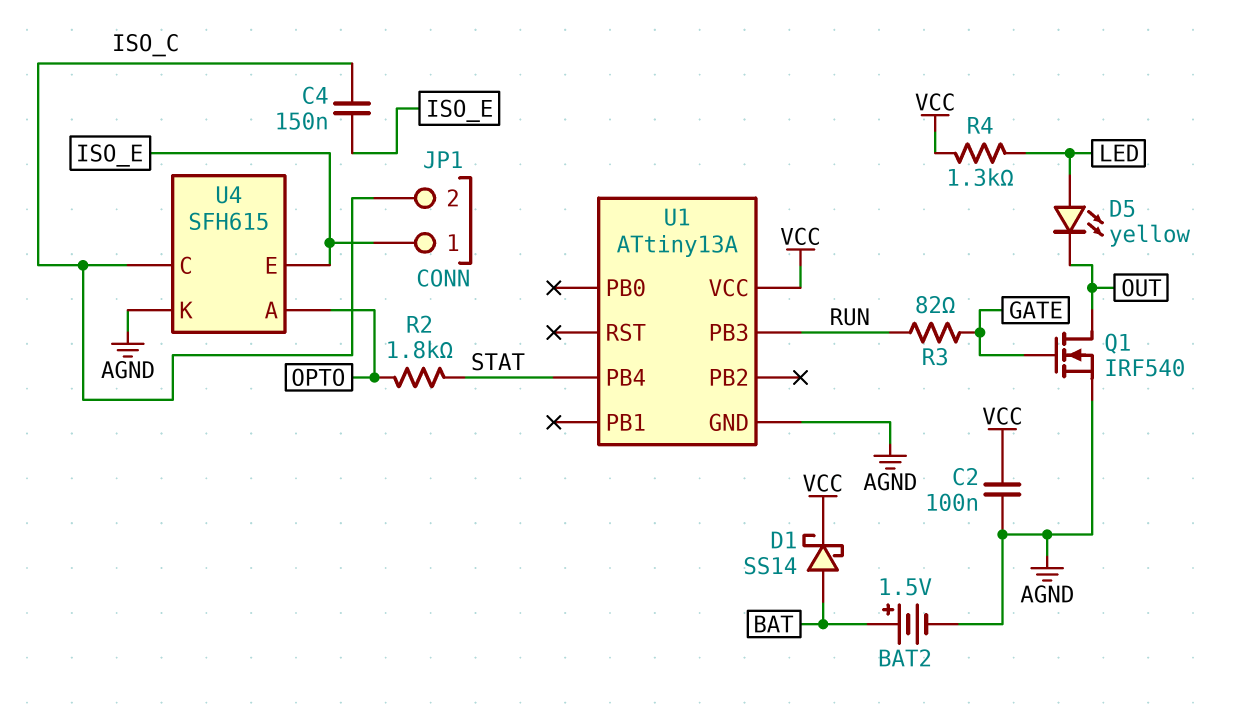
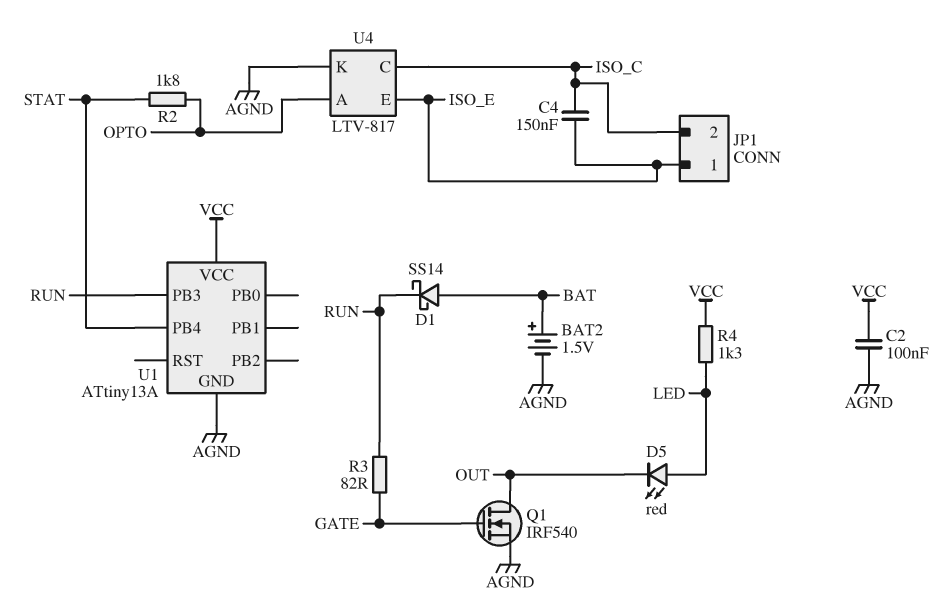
D1: schottky SS14 (A BAT, K VCC) -> schottky SS14 (A BAT, K RUN)
D5: LED yellow (A LED, K OUT) -> LED red (A LED, K OUT)
U4: SFH615 -> LTV-817

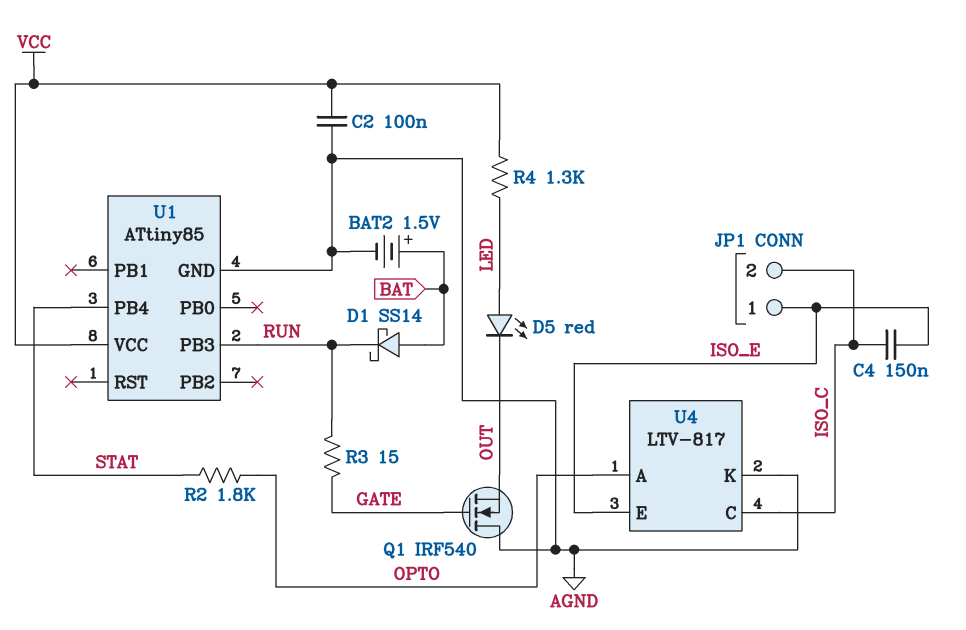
Q1: NMOS IRF540 (G GATE, D OUT, S AGND) -> NMOS IRF540 (G GATE, D AGND, S OUT)
R3: 82 (GATE, RUN) -> 15 (GATE, RUN)
U1: ATtiny13A -> ATtiny85

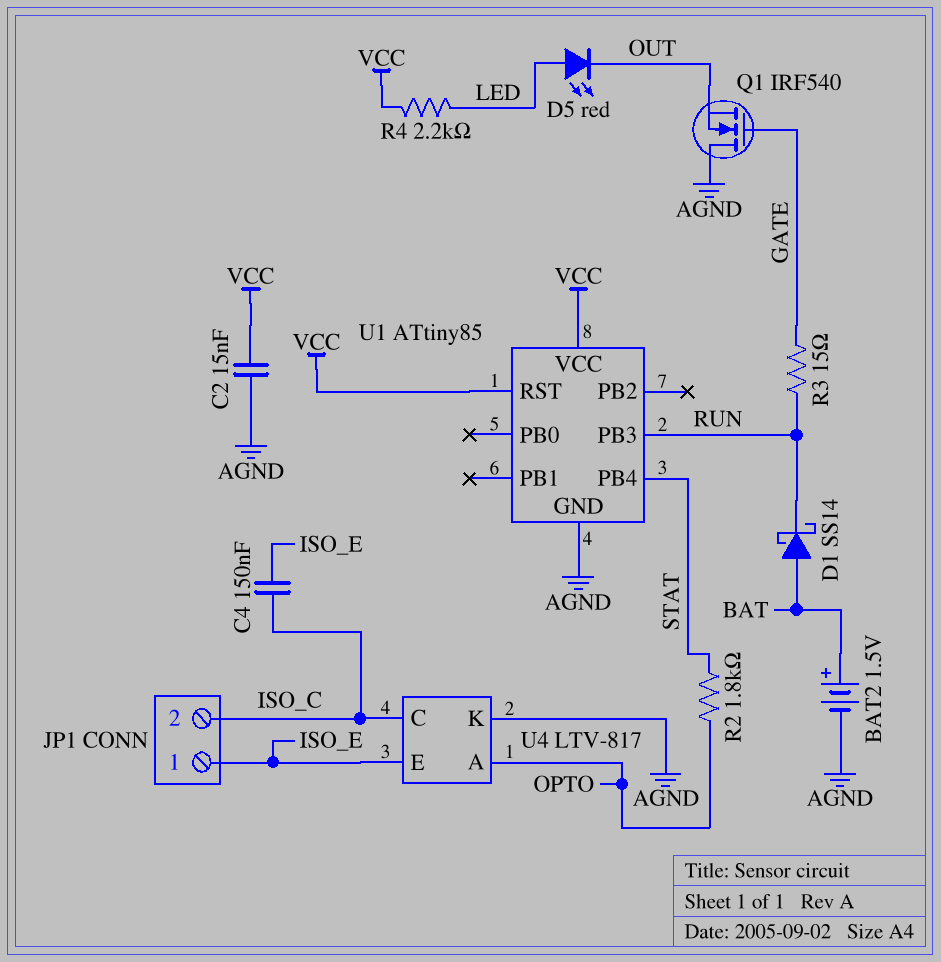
C2: 100nF (AGND, VCC) -> 15nF (AGND, VCC)
R4: 1.3k (LED, VCC) -> 2.2k (LED, VCC)
U1 pin RST: none -> VCC

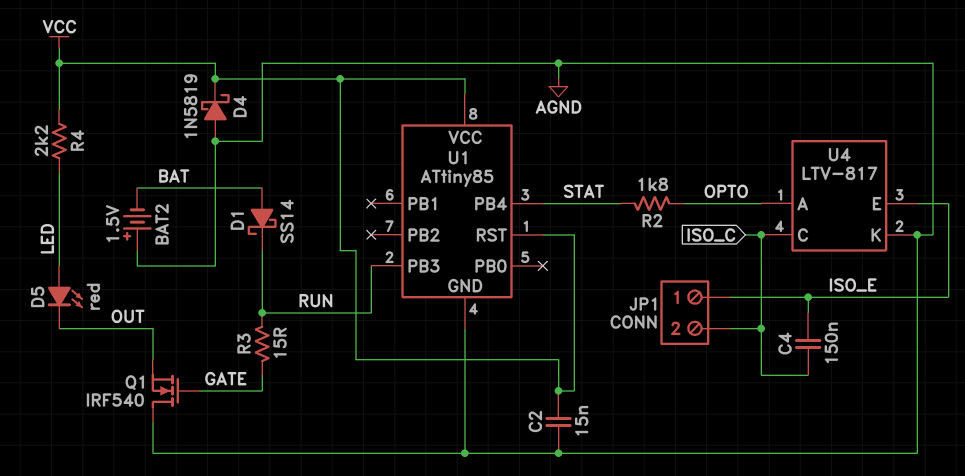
BAT2: 1.5V (plus BAT, minus AGND) -> 1.5V (plus AGND, minus BAT)
D4: none -> schottky 1N5819 (A AGND, K VCC)

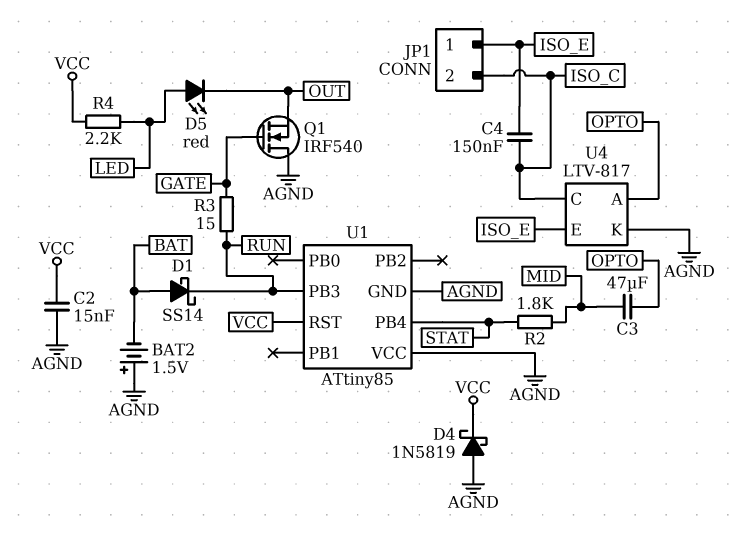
C3: none -> 47uF (MID, OPTO)
R2: 1.8k (OPTO, STAT) -> 1.8k (MID, STAT)
U1 pin VCC: VCC -> AGND

